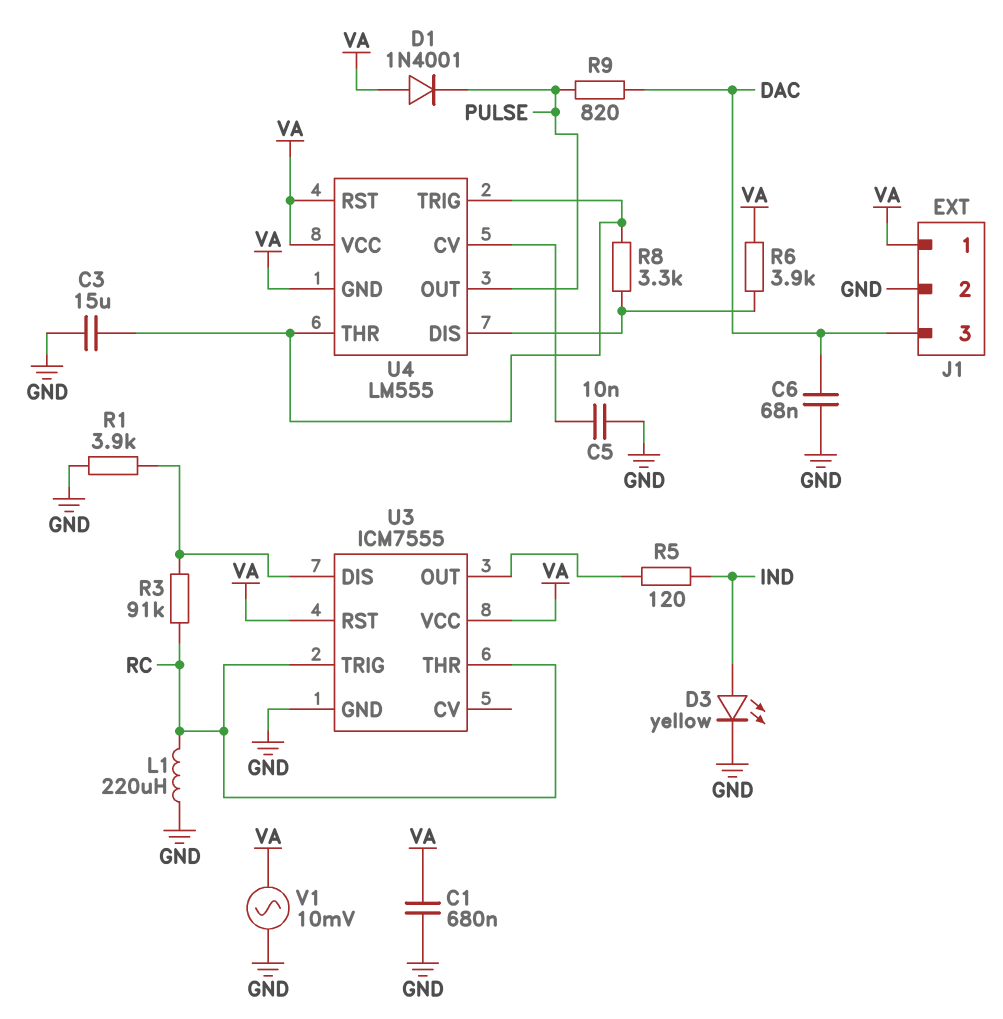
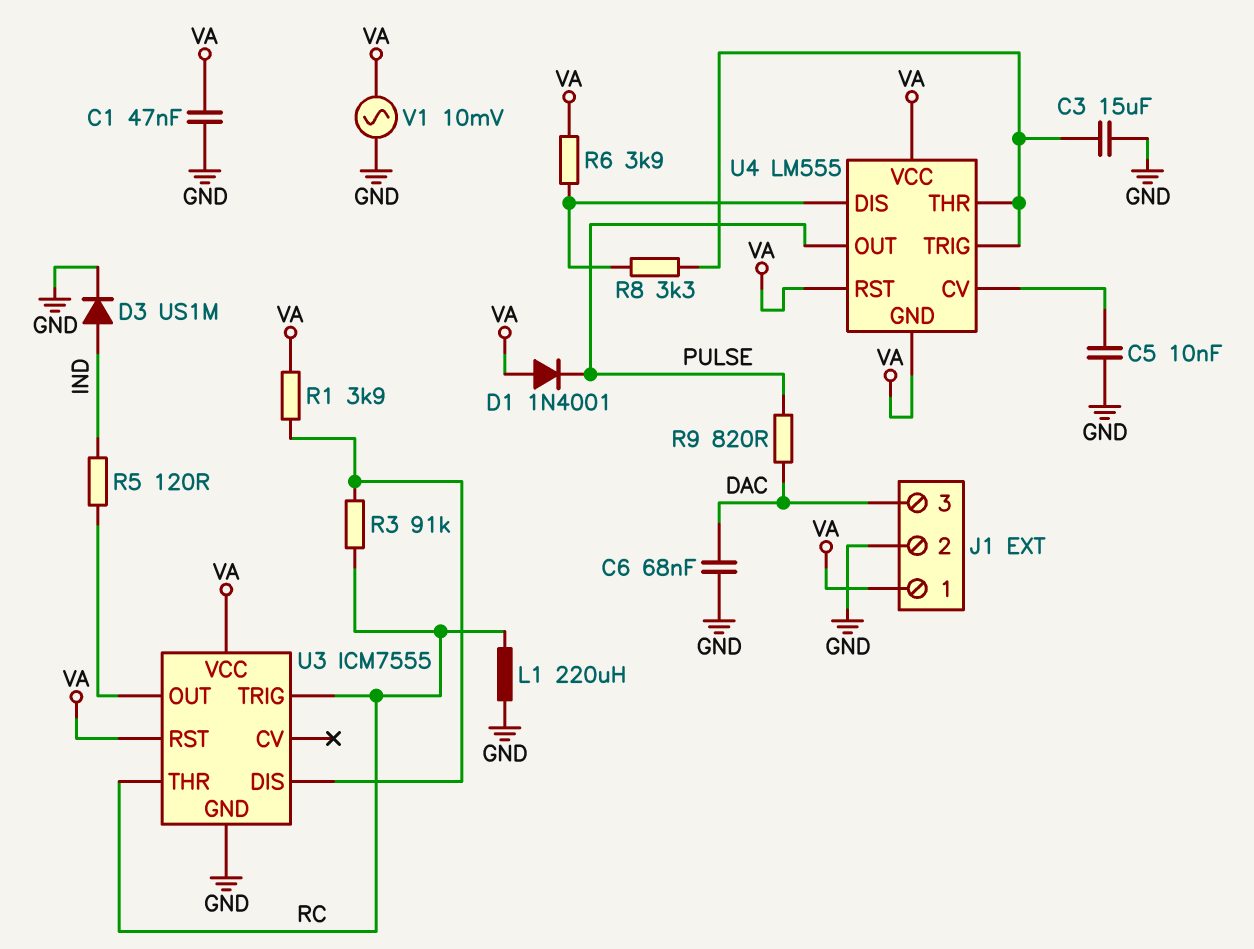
C1: 680nF (GND, VA) -> 47nF (GND, VA)
D3: LED yellow (A IND, K GND) -> diode US1M (A IND, K GND)
R1: 3.9k (GND, U3/DIS) -> 3.9k (U3/DIS, VA)

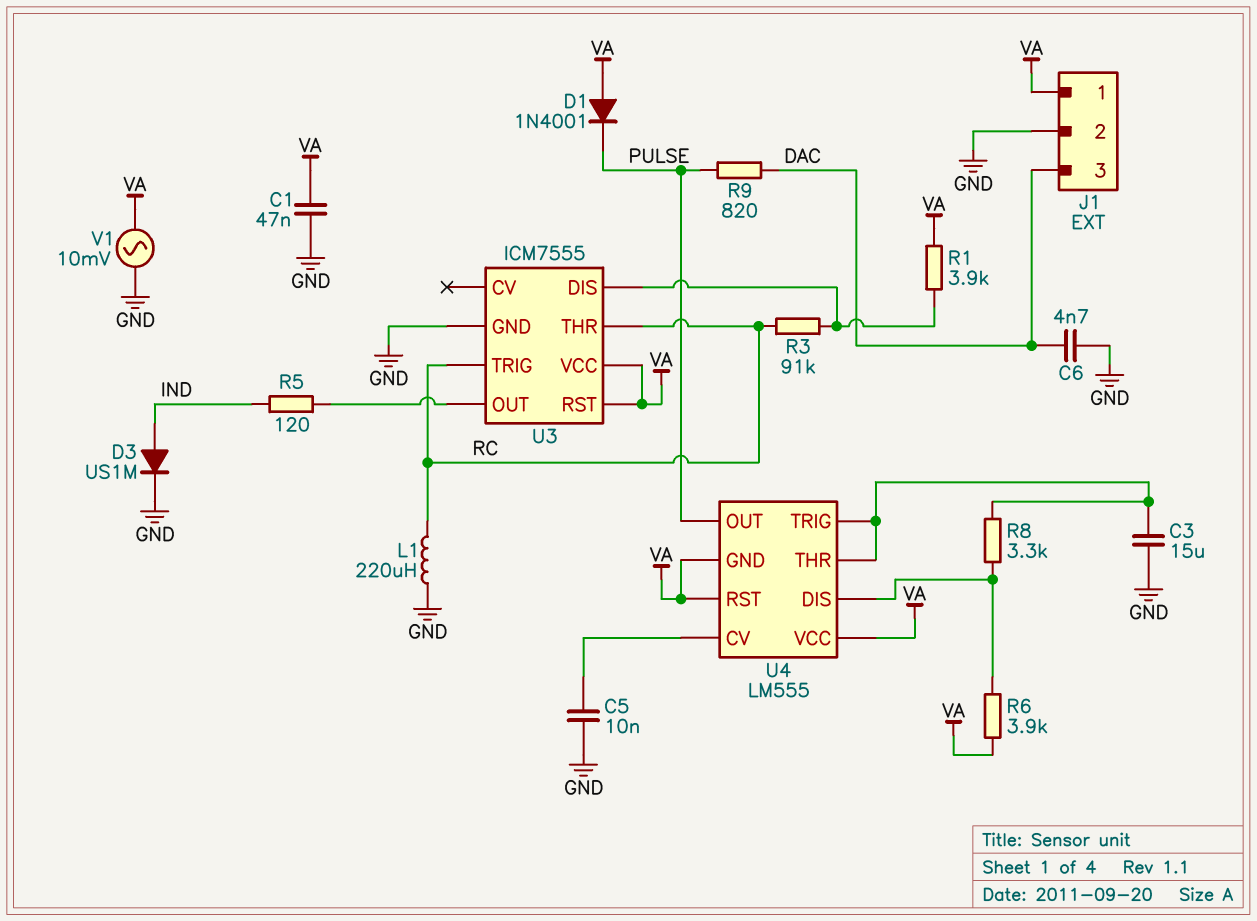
C6: 68nF (DAC, GND) -> 4.7nF (DAC, GND)

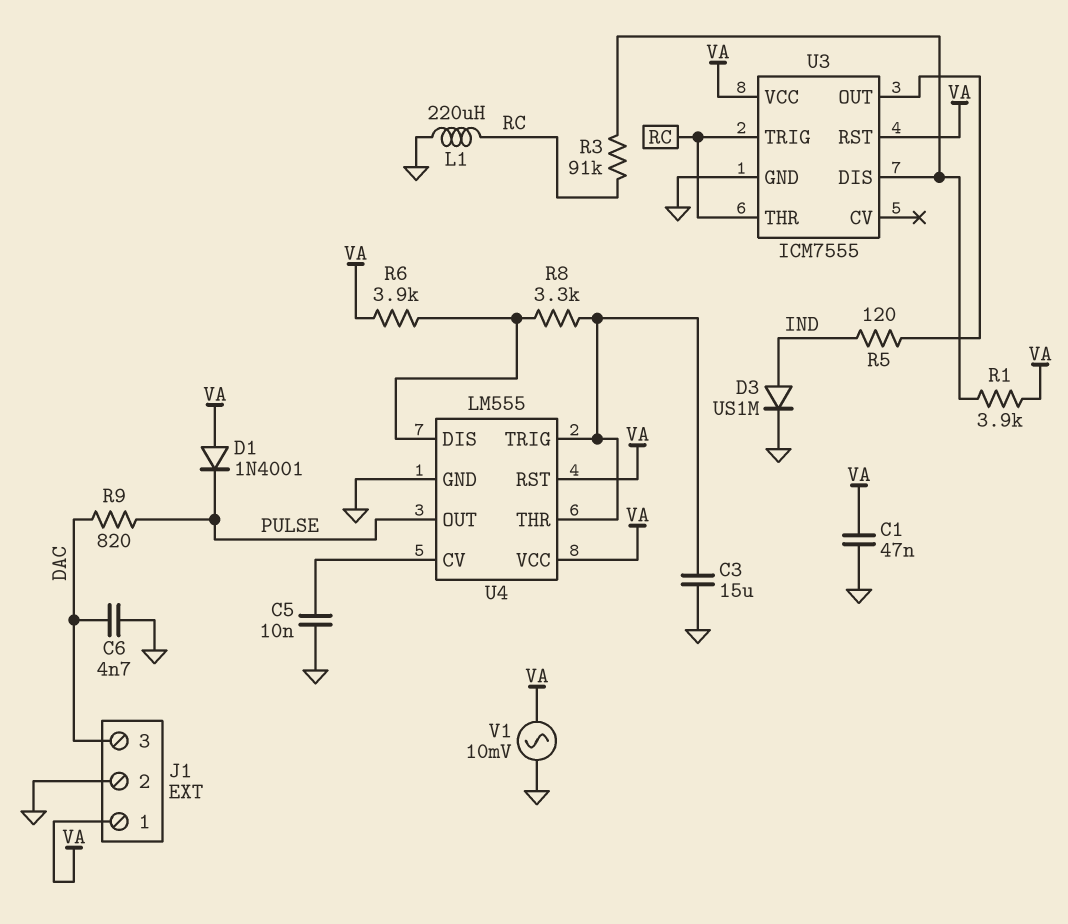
U4 pin GND: VA -> GND

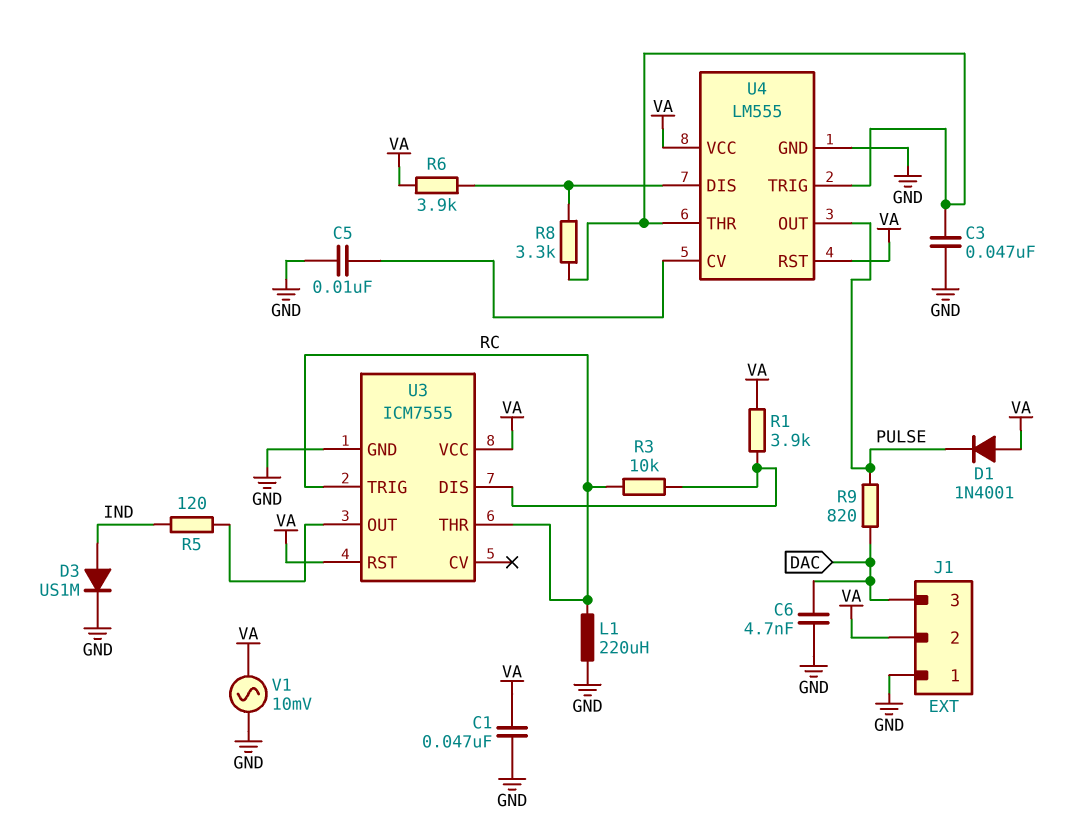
C3: 15uF (GND, U4/THR) -> 47nF (GND, U4/THR)
J1 pin 1: VA -> GND
J1 pin 2: GND -> VA
R3: 91k (RC, U3/DIS) -> 10k (RC, U3/DIS)

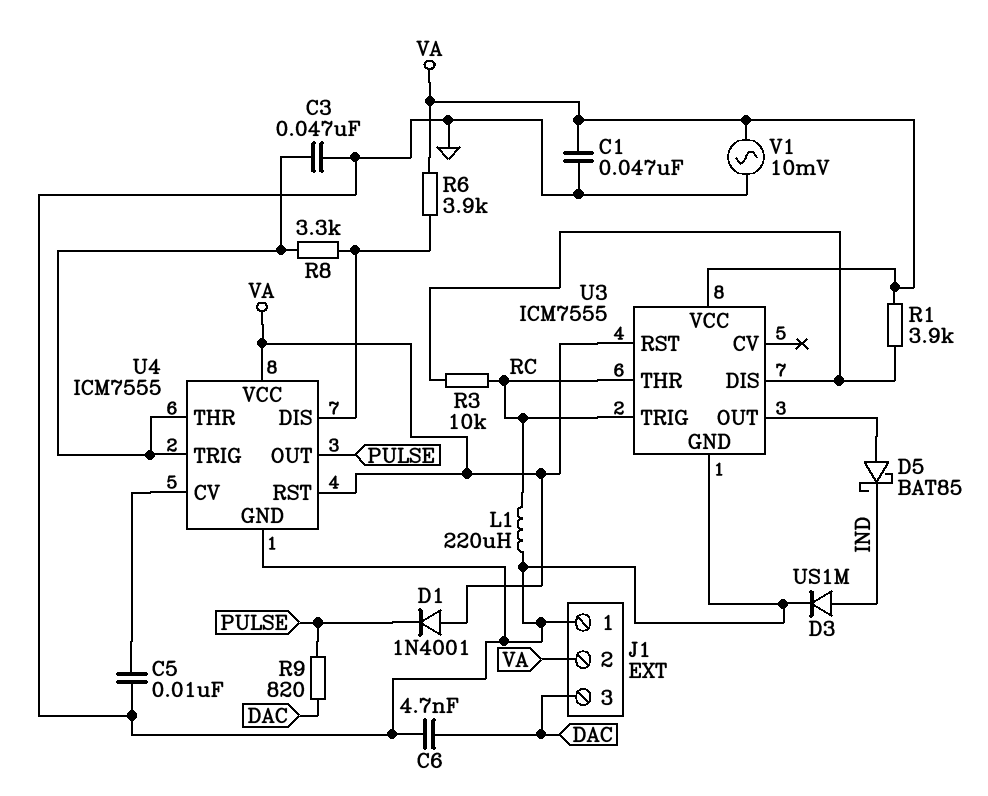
D5: none -> schottky BAT85 (A U3/OUT, K IND)
R5: 120 (IND, U3/OUT) -> none
U4: LM555 -> ICM7555

